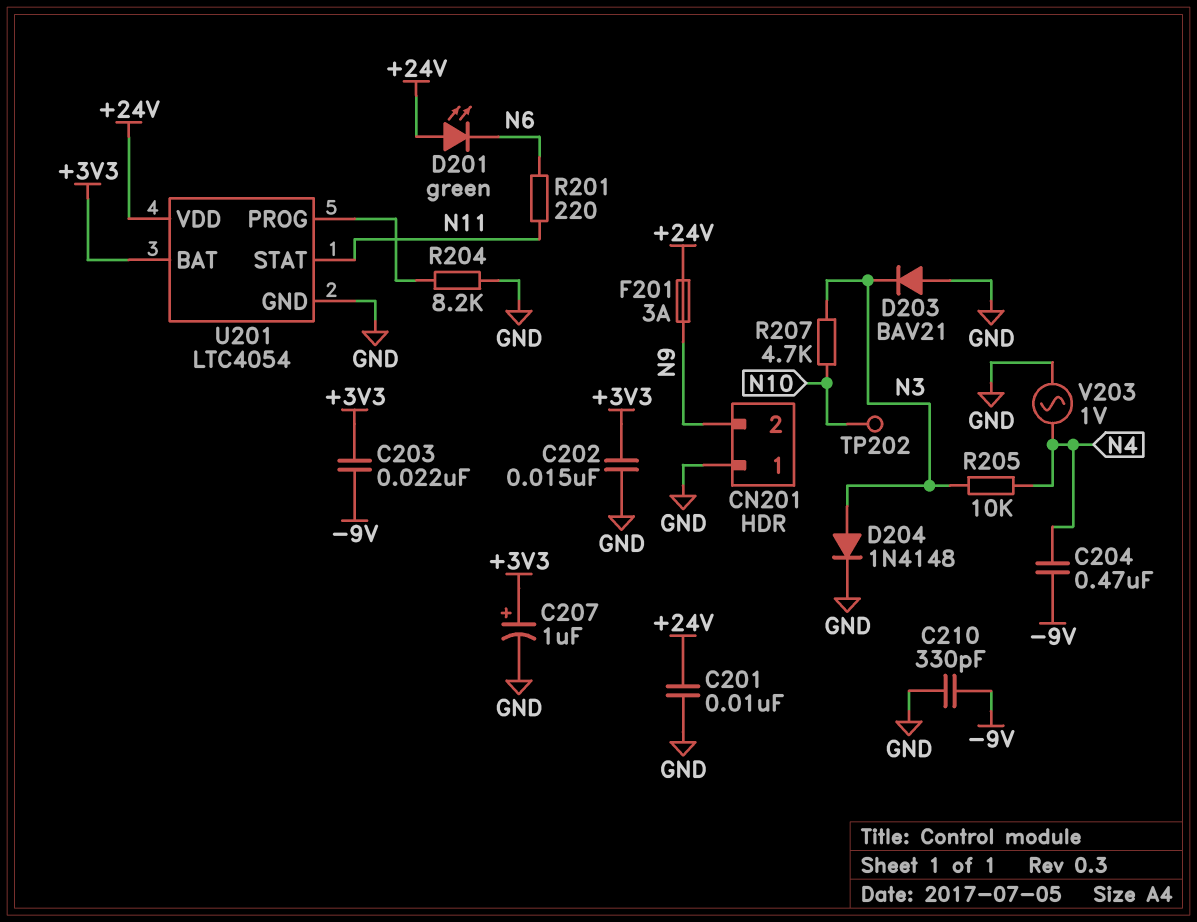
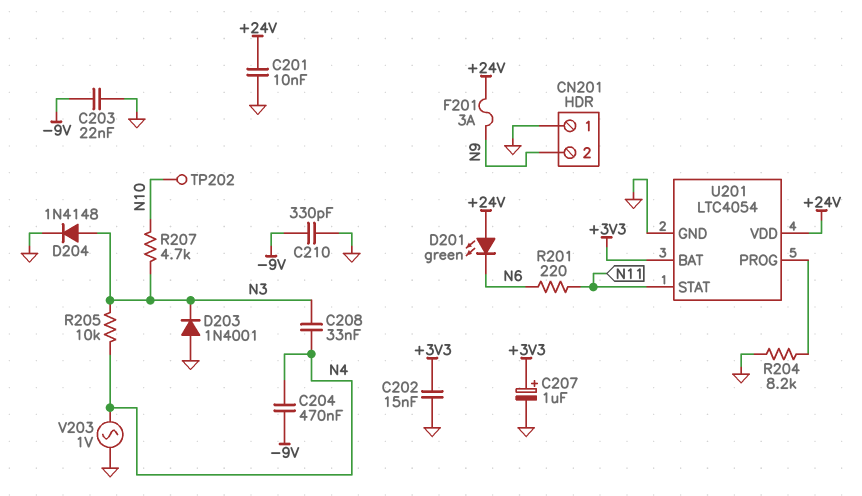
C203: 22nF (+3V3, -9V) -> 22nF (-9V, GND)
C208: none -> 33nF (N3, N4)
D203: diode BAV21 (A GND, K N3) -> diode 1N4001 (A GND, K N3)

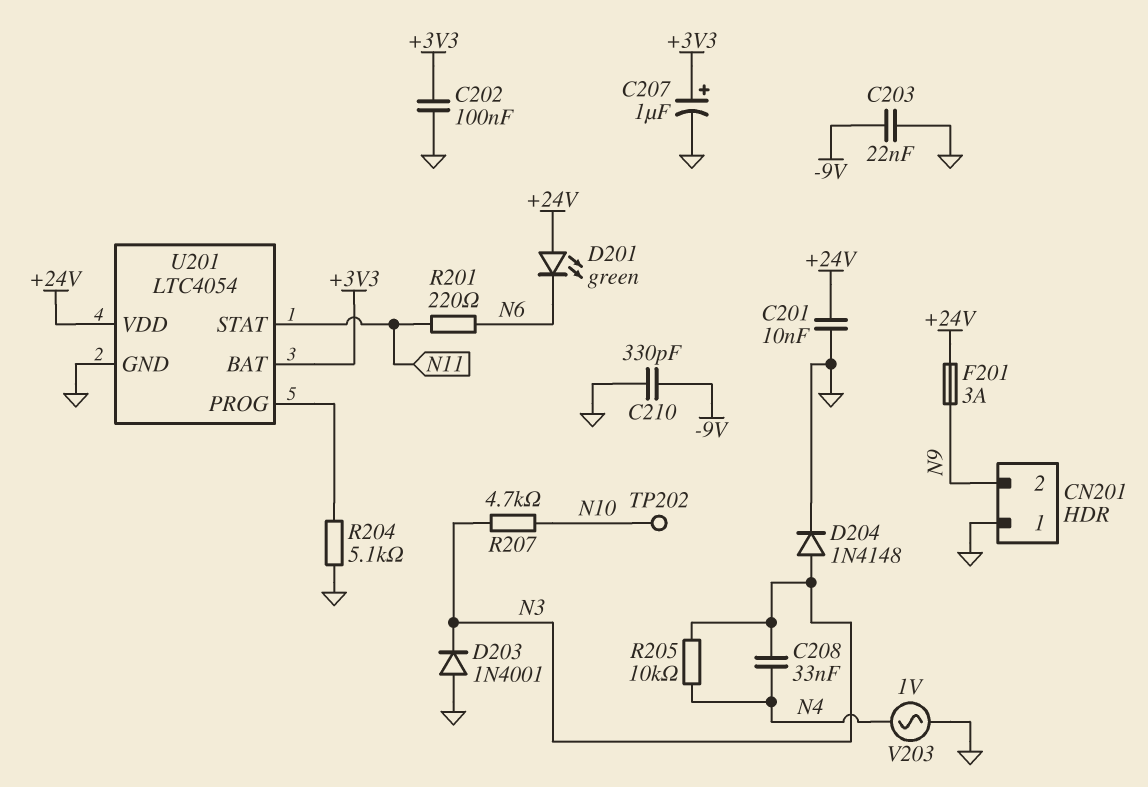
C202: 15nF (+3V3, GND) -> 100nF (+3V3, GND)
C204: 470nF (-9V, N4) -> none
R204: 8.2k (GND, U201/PROG) -> 5.1k (GND, U201/PROG)

